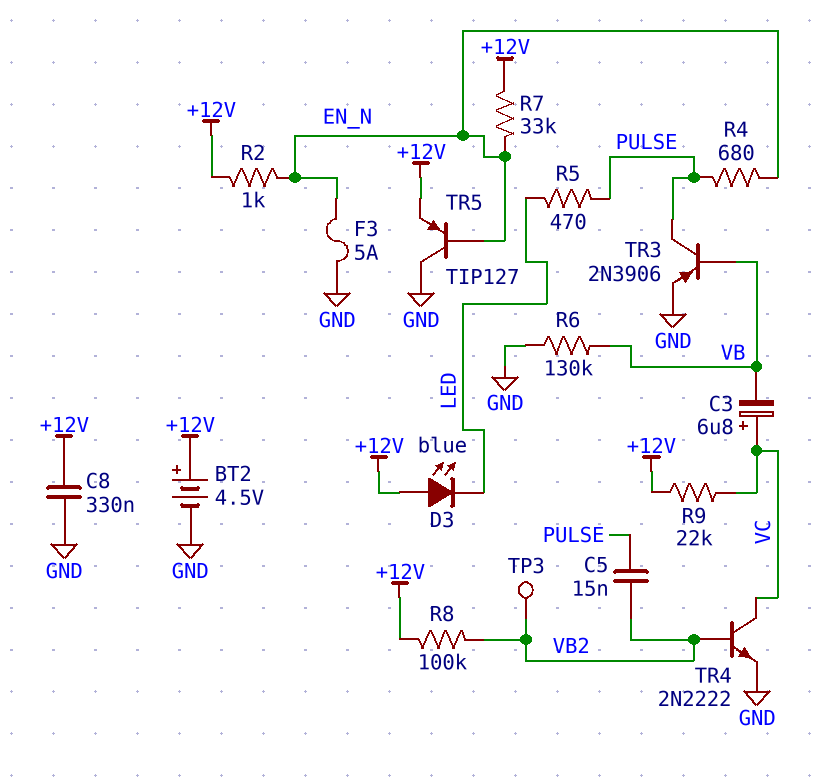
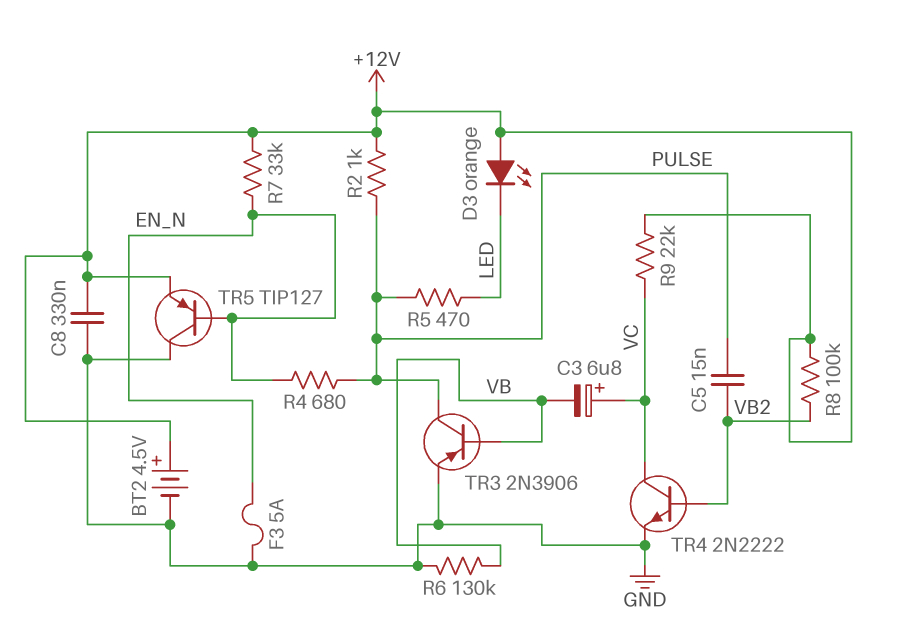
D3: LED blue (A +12V, K LED) -> LED orange (A +12V, K LED)
R2: 1k (+12V, EN_N) -> 1k (+12V, PULSE)
TP3: test point (VB2) -> none

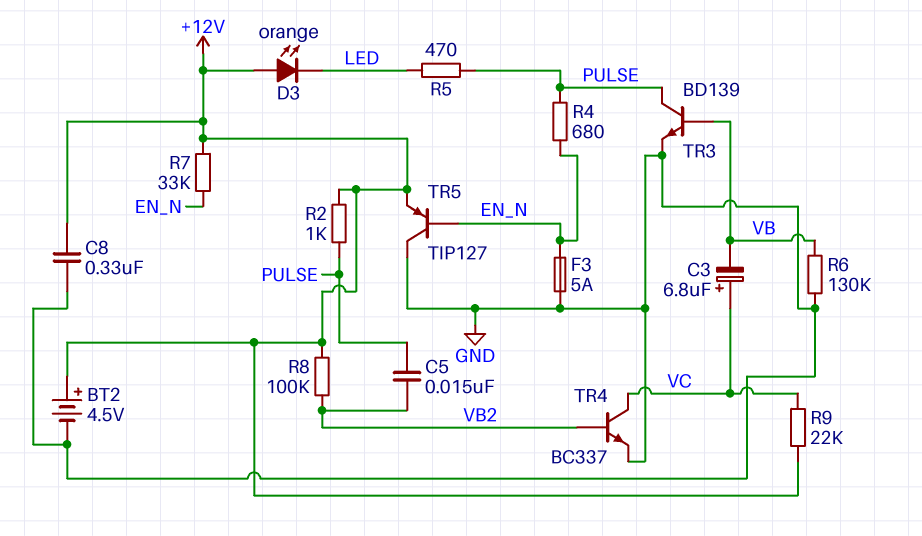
TR3: PNP 2N3906 (B VB, C PULSE, E GND) -> NPN BD139 (B VB, C PULSE, E GND)
TR4: NPN 2N2222 (B VB2, C VC, E GND) -> NPN BC337 (B VB2, C VC, E GND)

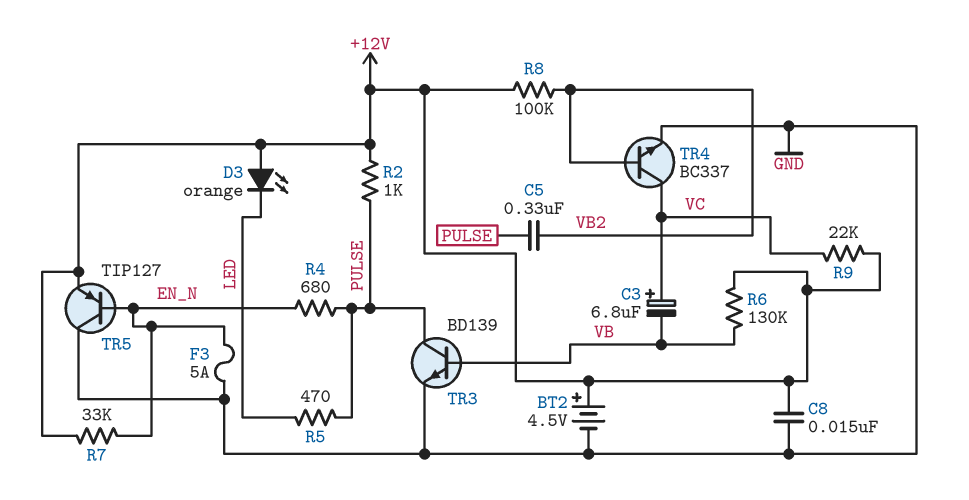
C5: 15nF (PULSE, VB2) -> 330nF (PULSE, VB2)
C8: 330nF (+12V, GND) -> 15nF (+12V, GND)
R6: 130k (GND, VB) -> 130k (+12V, VB)

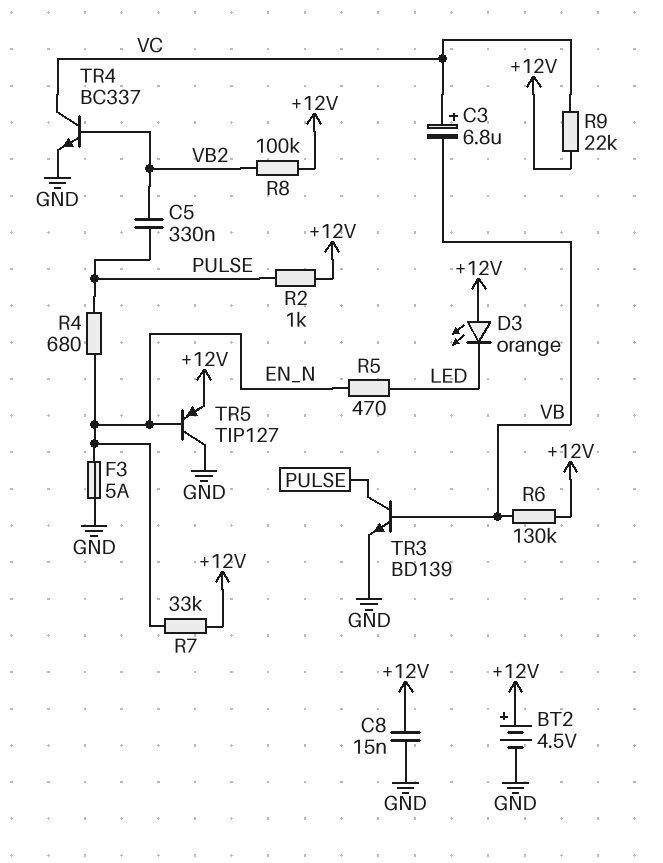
R5: 470 (LED, PULSE) -> 470 (EN_N, LED)

